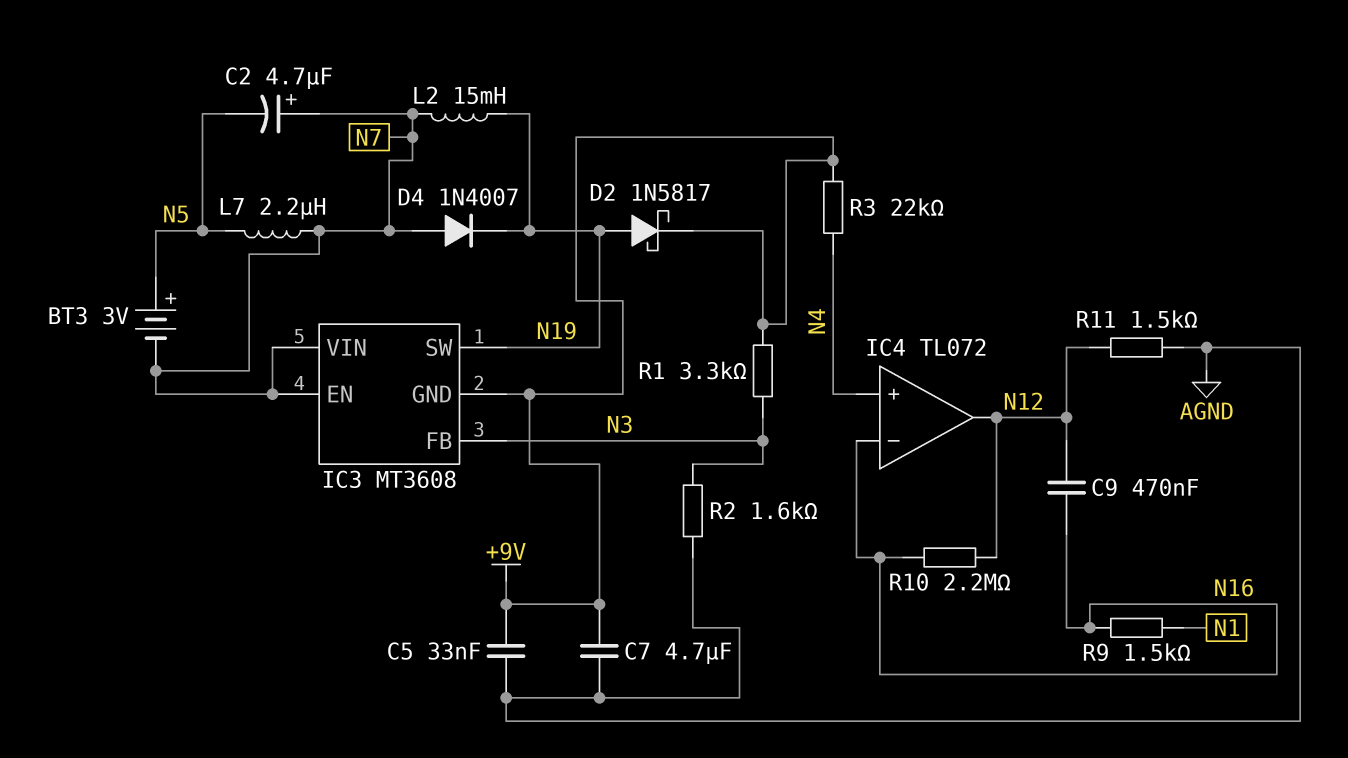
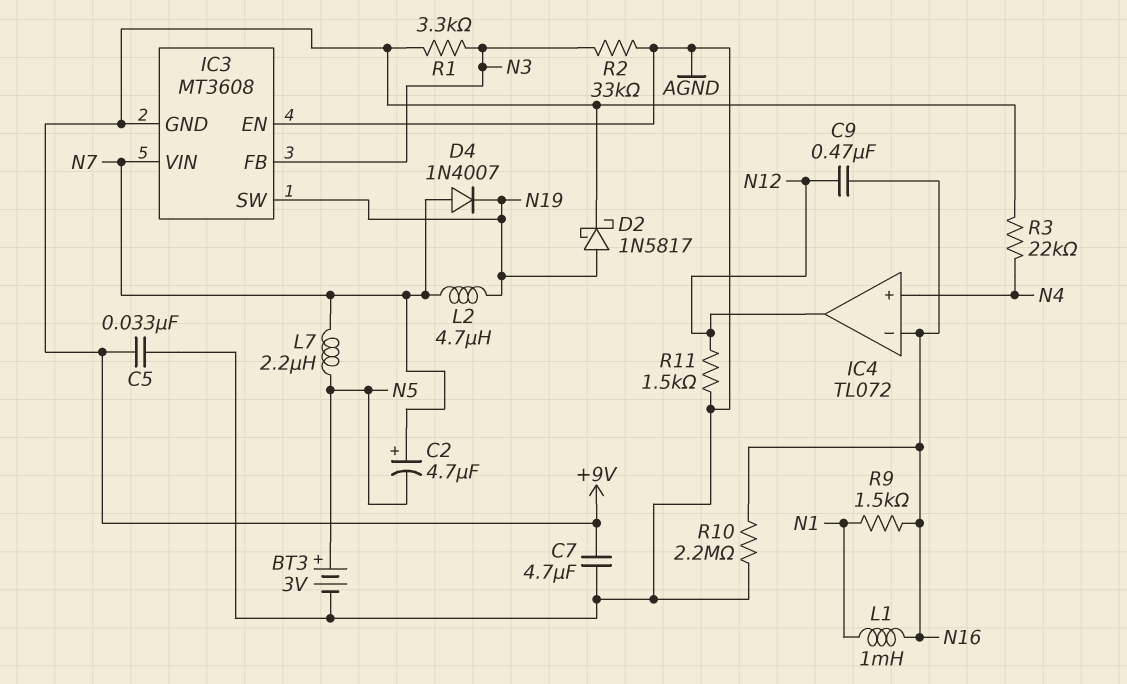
BT3: 3V (plus N5, minus N7) -> 3V (plus N5, minus AGND)
IC3 pin EN: N7 -> AGND
L1: none -> 1mH (N1, N16)
L2: 15mH (N7, N19) -> 4.7uH (N7, N19)
R2: 1.6k (AGND, N3) -> 33k (AGND, N3)
R10: 2.2M (N12, N16) -> 2.2M (AGND, N16)

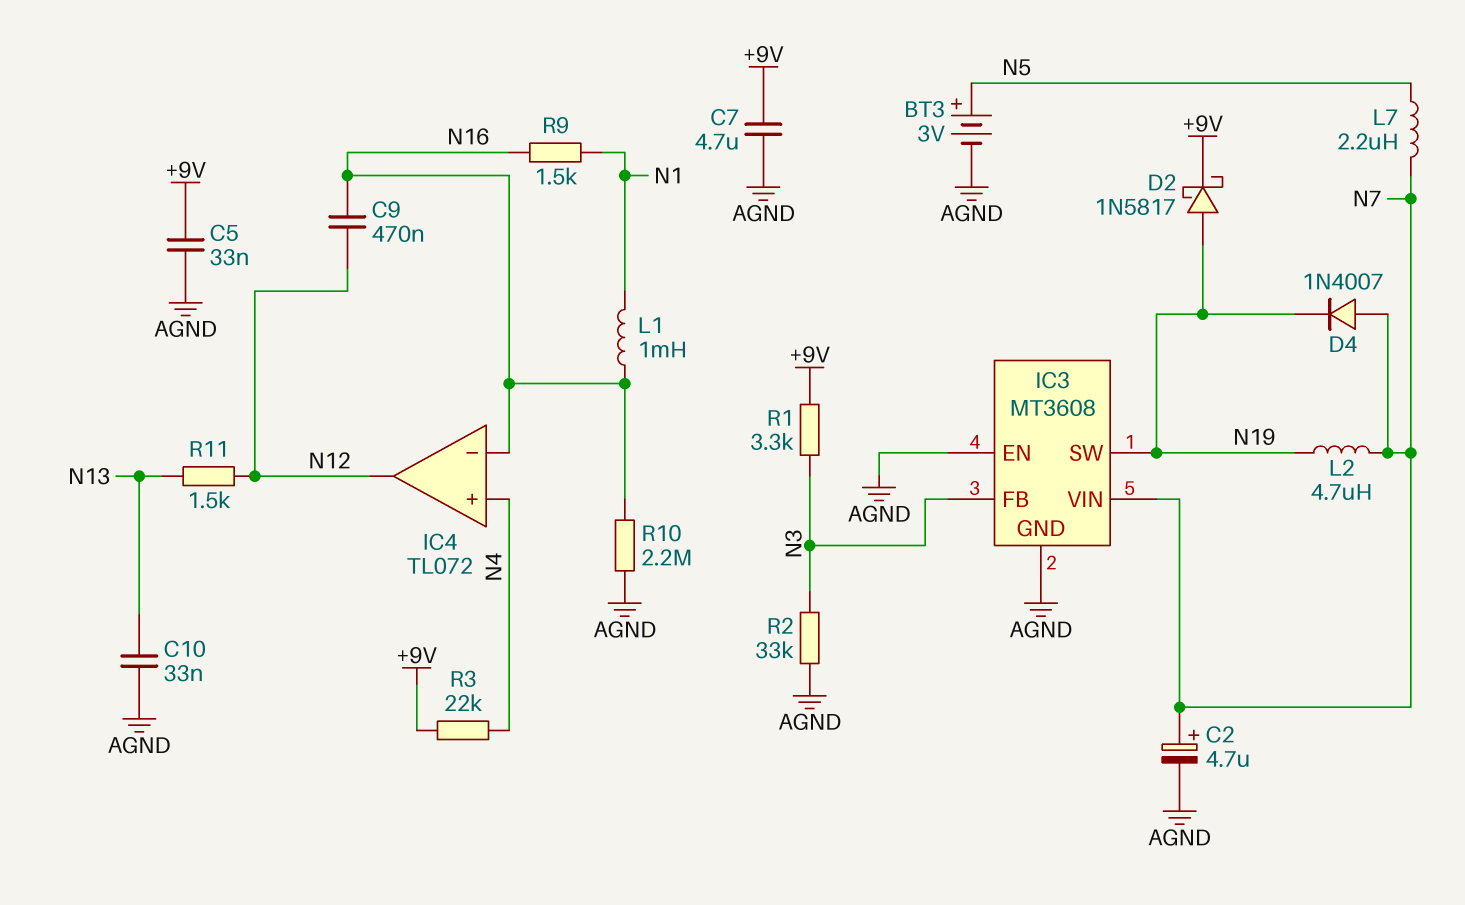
C2: 4.7uF (plus N7, minus N5) -> 4.7uF (plus N7, minus AGND)
C10: none -> 33nF (AGND, N13)
IC3 pin GND: +9V -> AGND
R11: 1.5k (AGND, N12) -> 1.5k (N12, N13)

